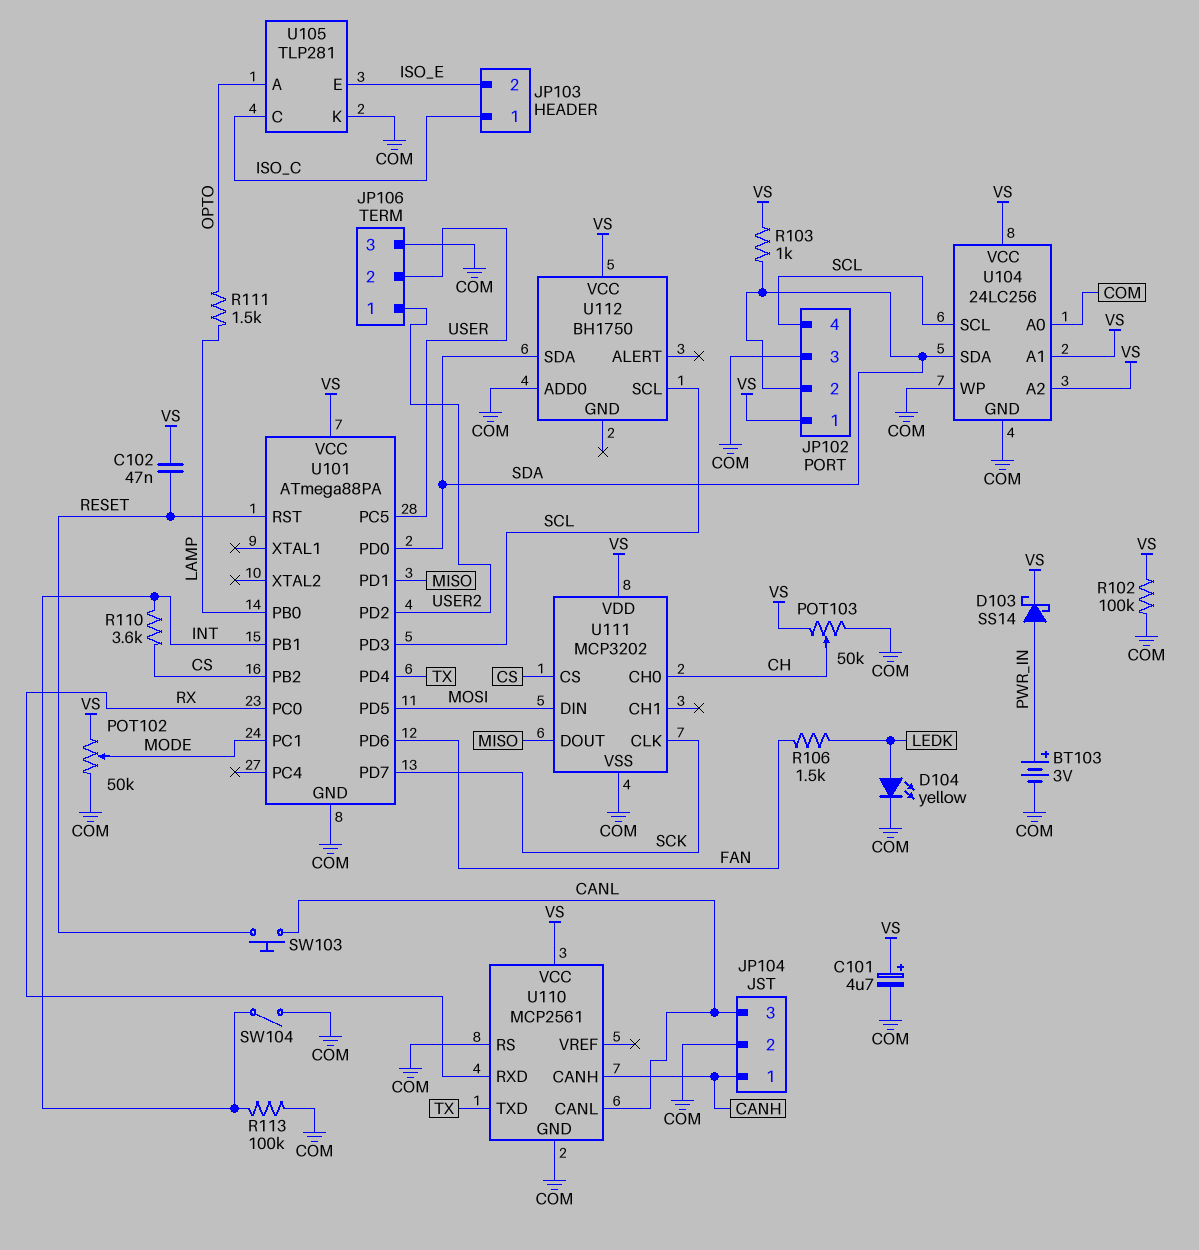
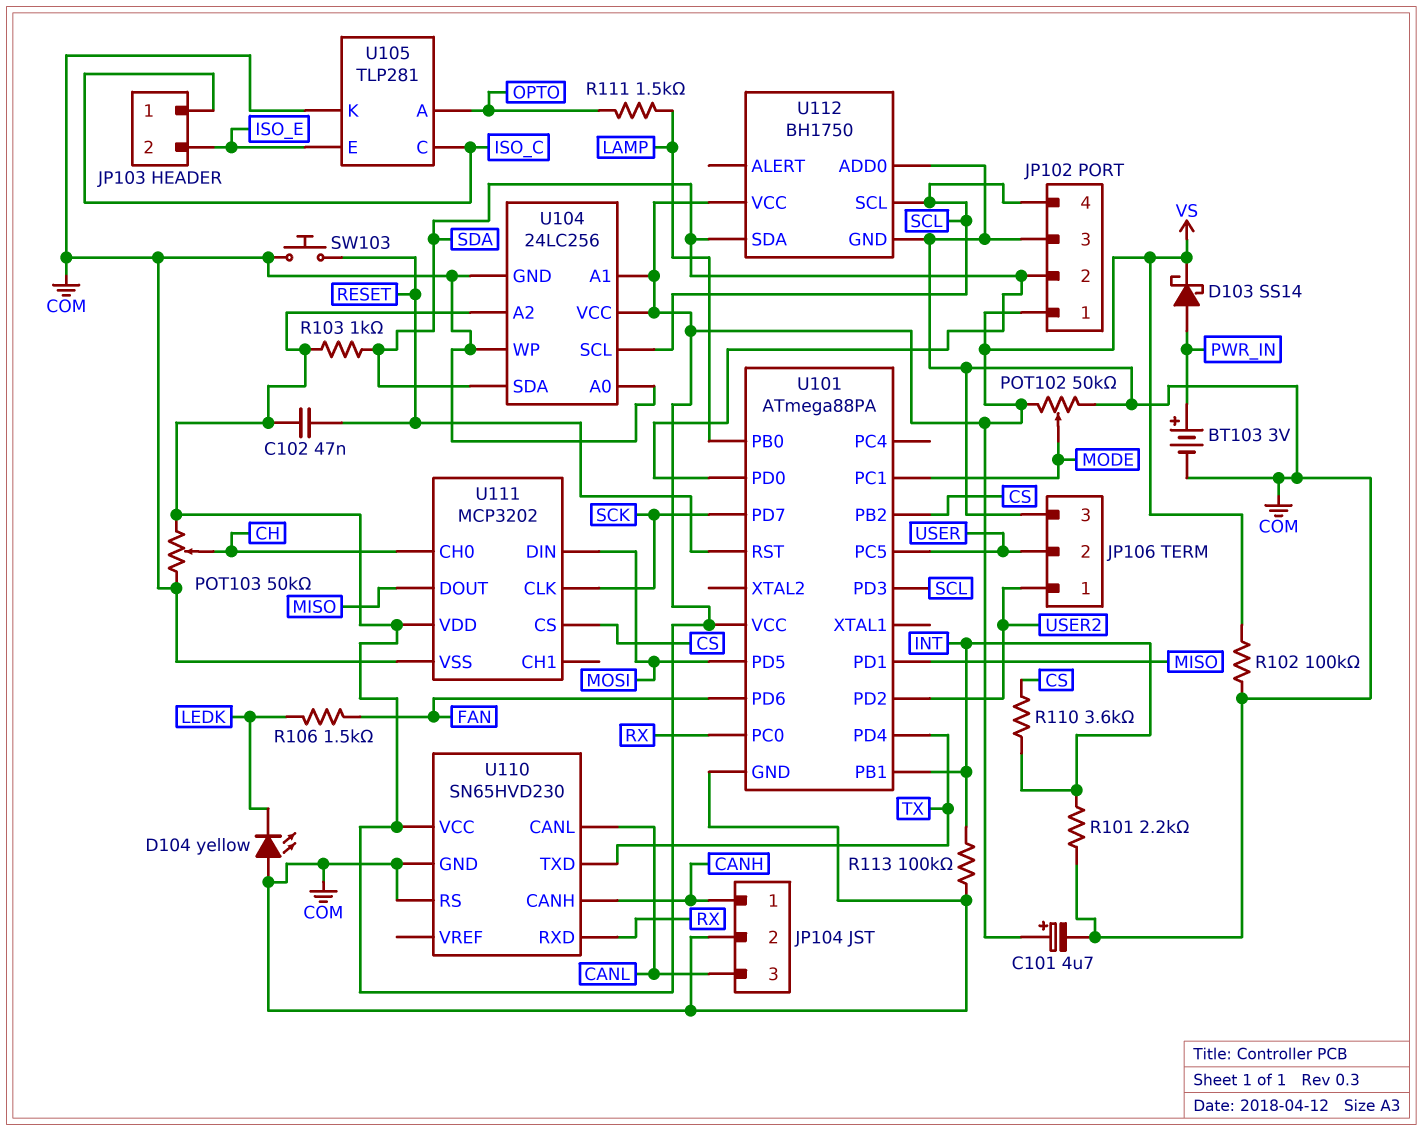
D104: LED yellow (A LEDK, K COM) -> LED yellow (A COM, K LEDK)
R101: none -> 2.2k (COM, INT)
SW103: button (CANL, RESET) -> button (COM, RESET)
SW104: switch (COM, INT) -> none
U110: MCP2561 -> SN65HVD230
U112 pin GND: none -> COM

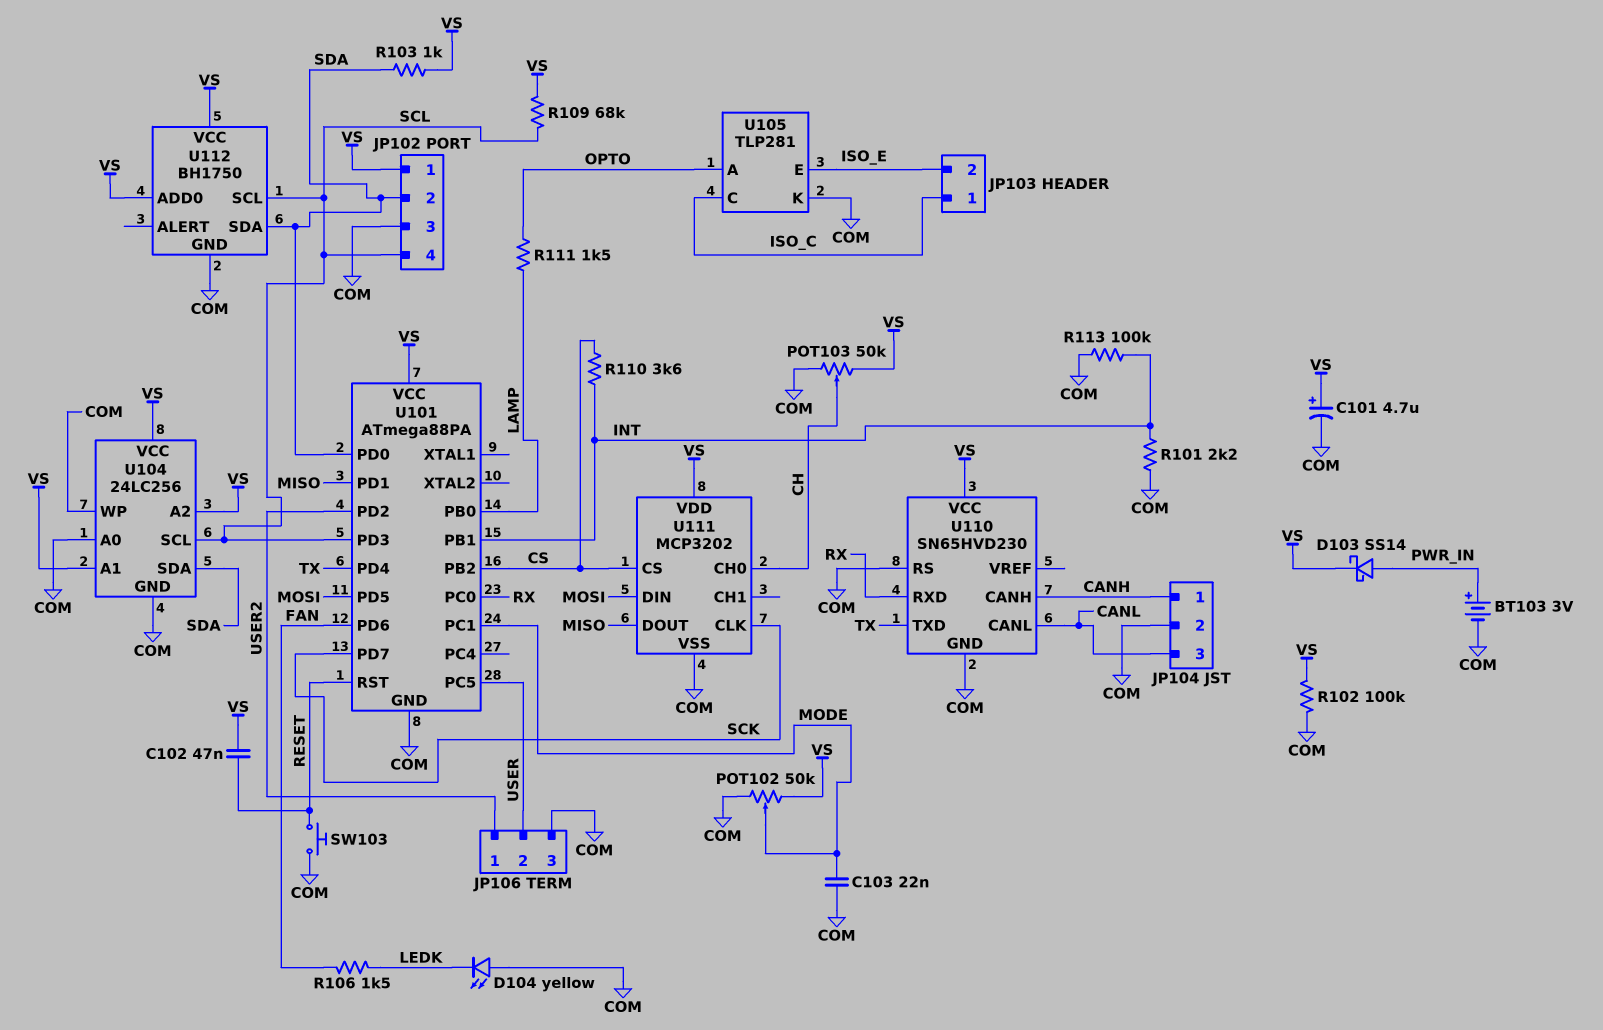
C103: none -> 22nF (COM, MODE)
R109: none -> 68k (SCL, VS)
U112 pin ADD0: COM -> VS

